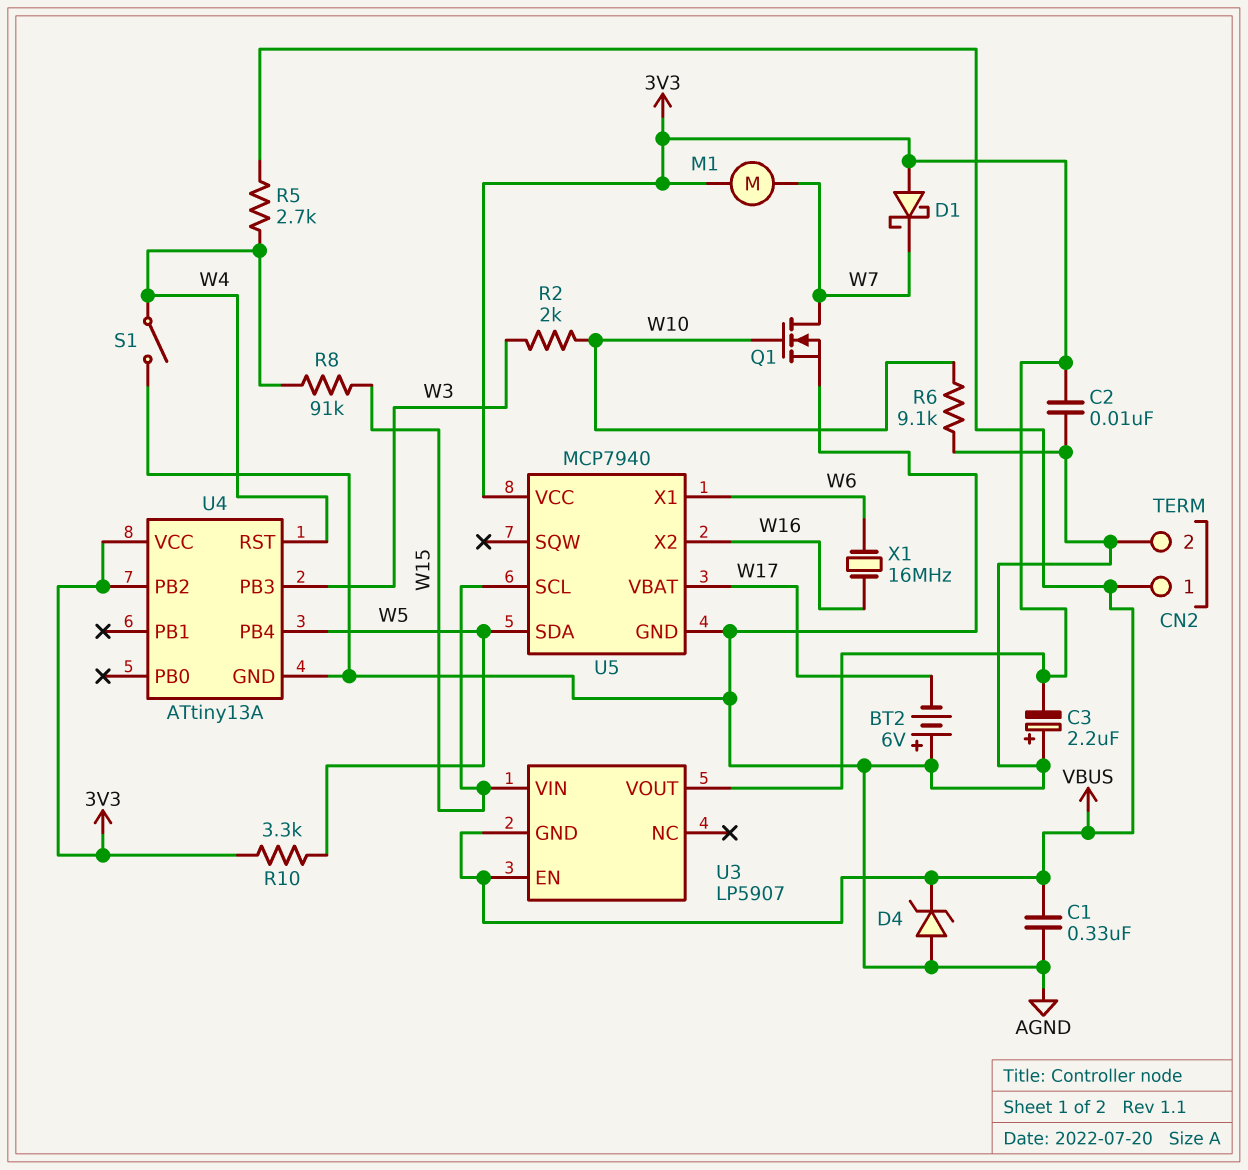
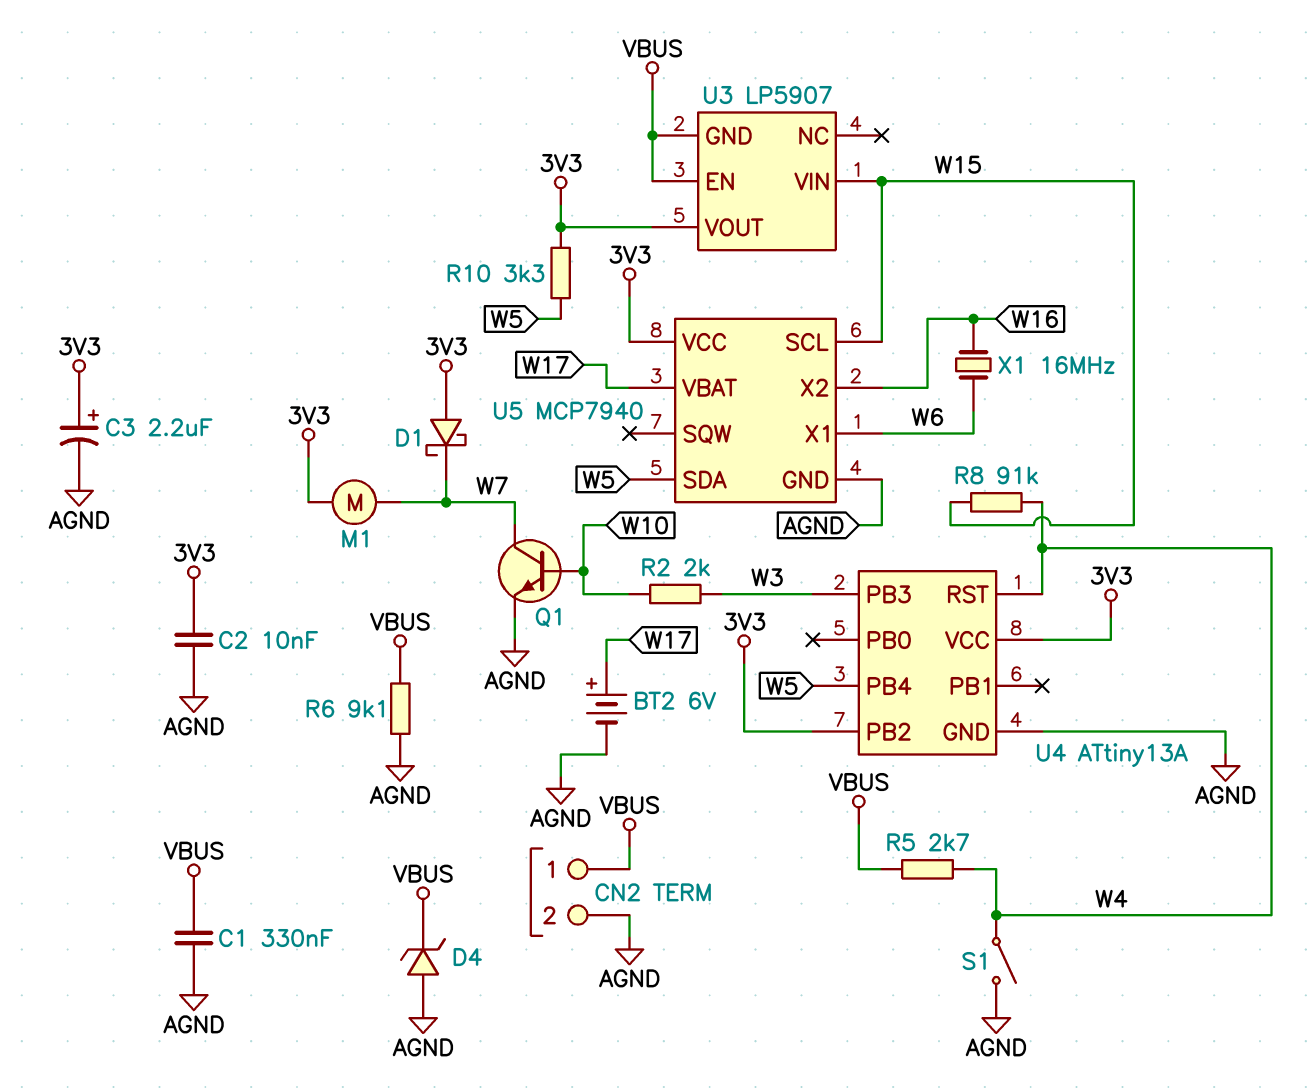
BT2: 6V (plus AGND, minus W17) -> 6V (plus W17, minus AGND)
C3: 2.2uF (plus AGND, minus 3V3) -> 2.2uF (plus 3V3, minus AGND)
Q1: NMOS (G W10, D W7, S AGND) -> NPN (B W10, C W7, E AGND)
R6: 9.1k (AGND, W10) -> 9.1k (AGND, VBUS)

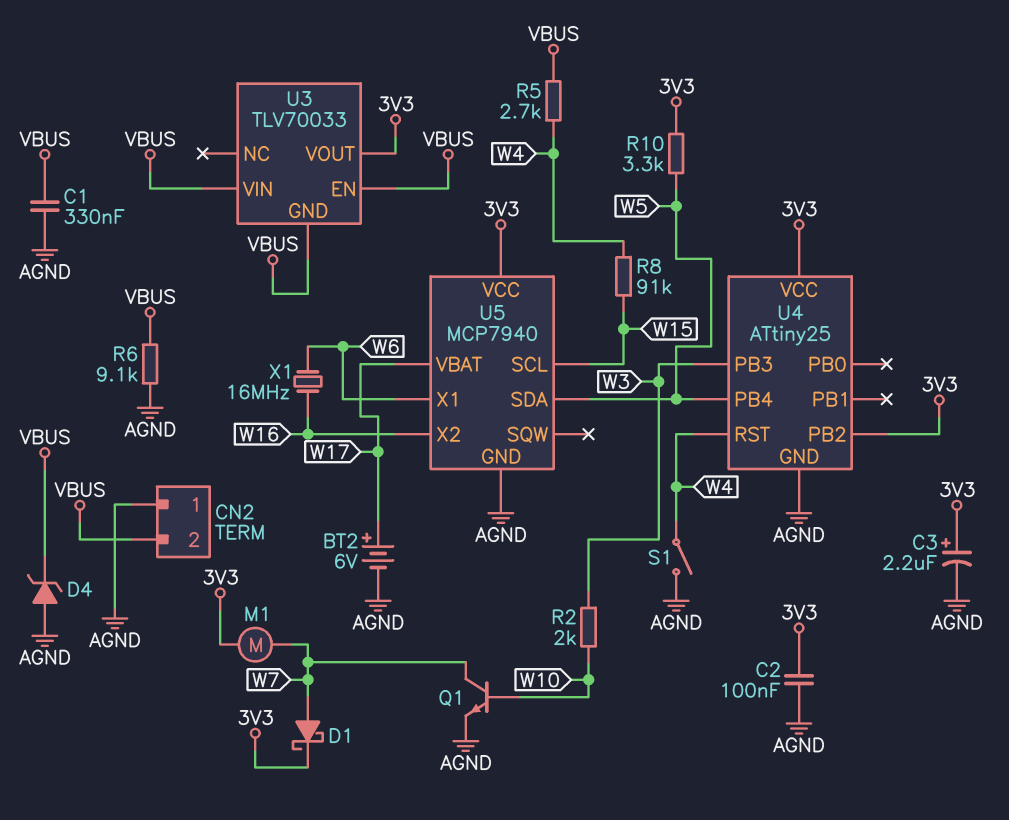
C2: 10nF (3V3, AGND) -> 100nF (3V3, AGND)
CN2 pin 1: VBUS -> AGND
CN2 pin 2: AGND -> VBUS
D1: schottky (A 3V3, K W7) -> schottky (A W7, K 3V3)
U3: LP5907 -> TLV70033
U3 pin VIN: W15 -> VBUS
U4: ATtiny13A -> ATtiny25

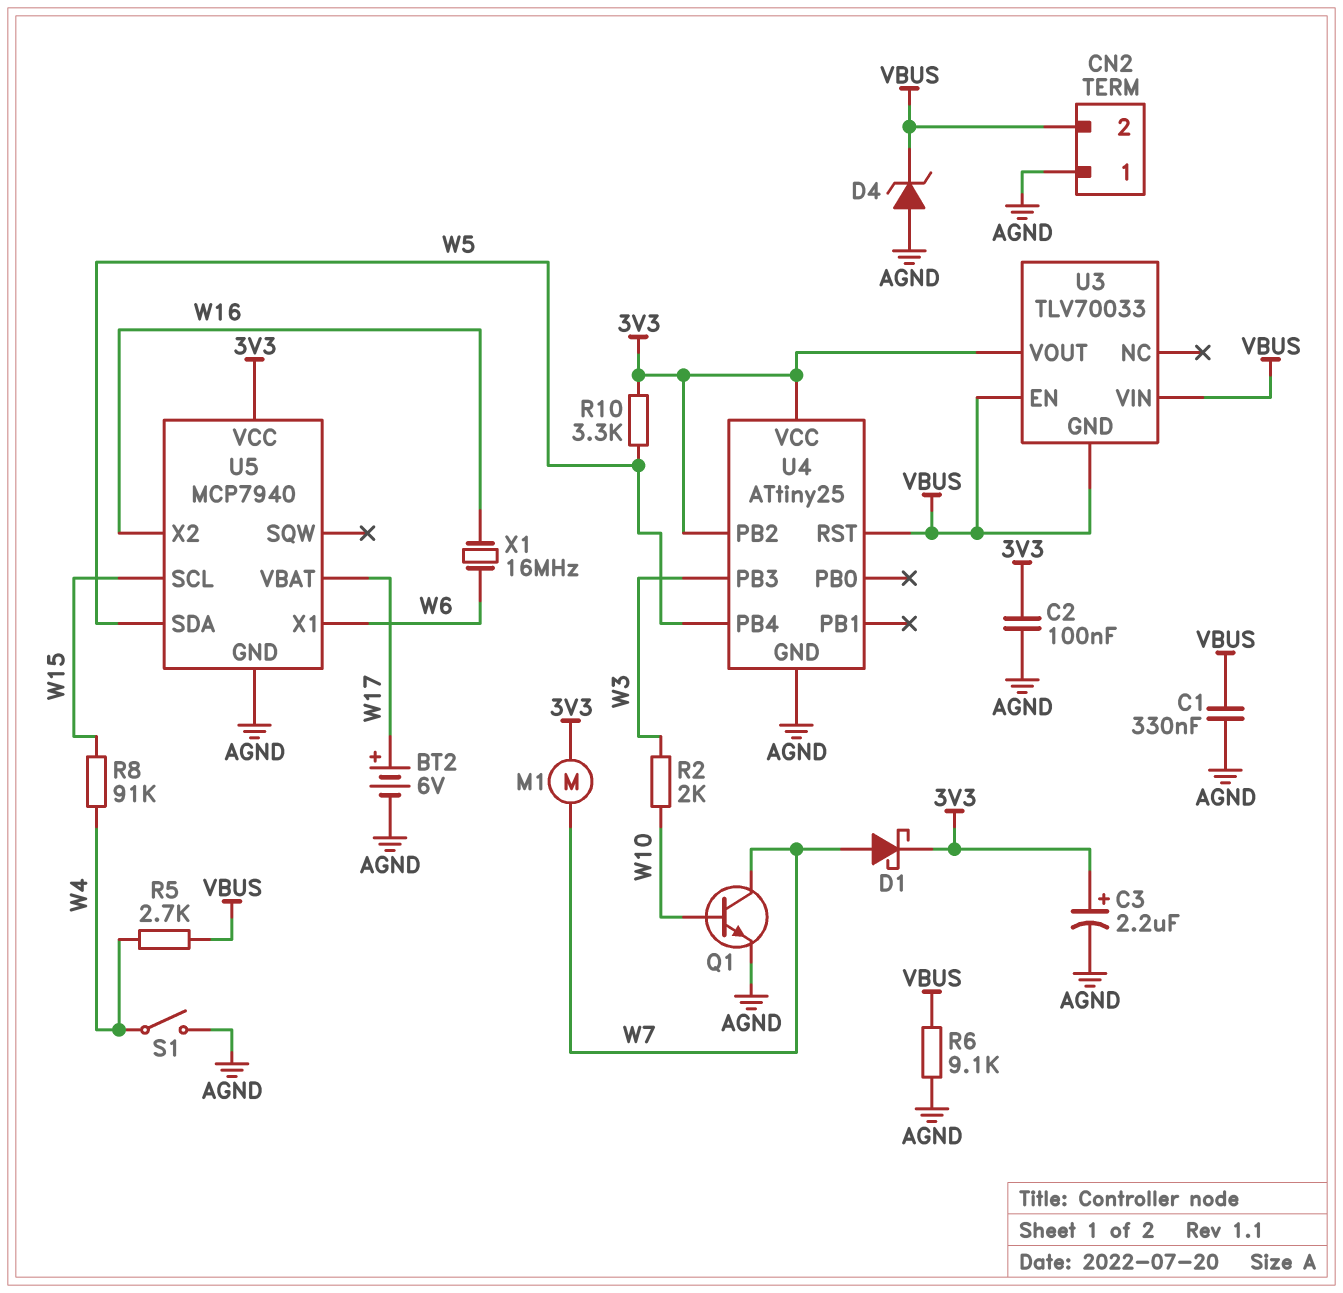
U4 pin RST: W4 -> VBUS

